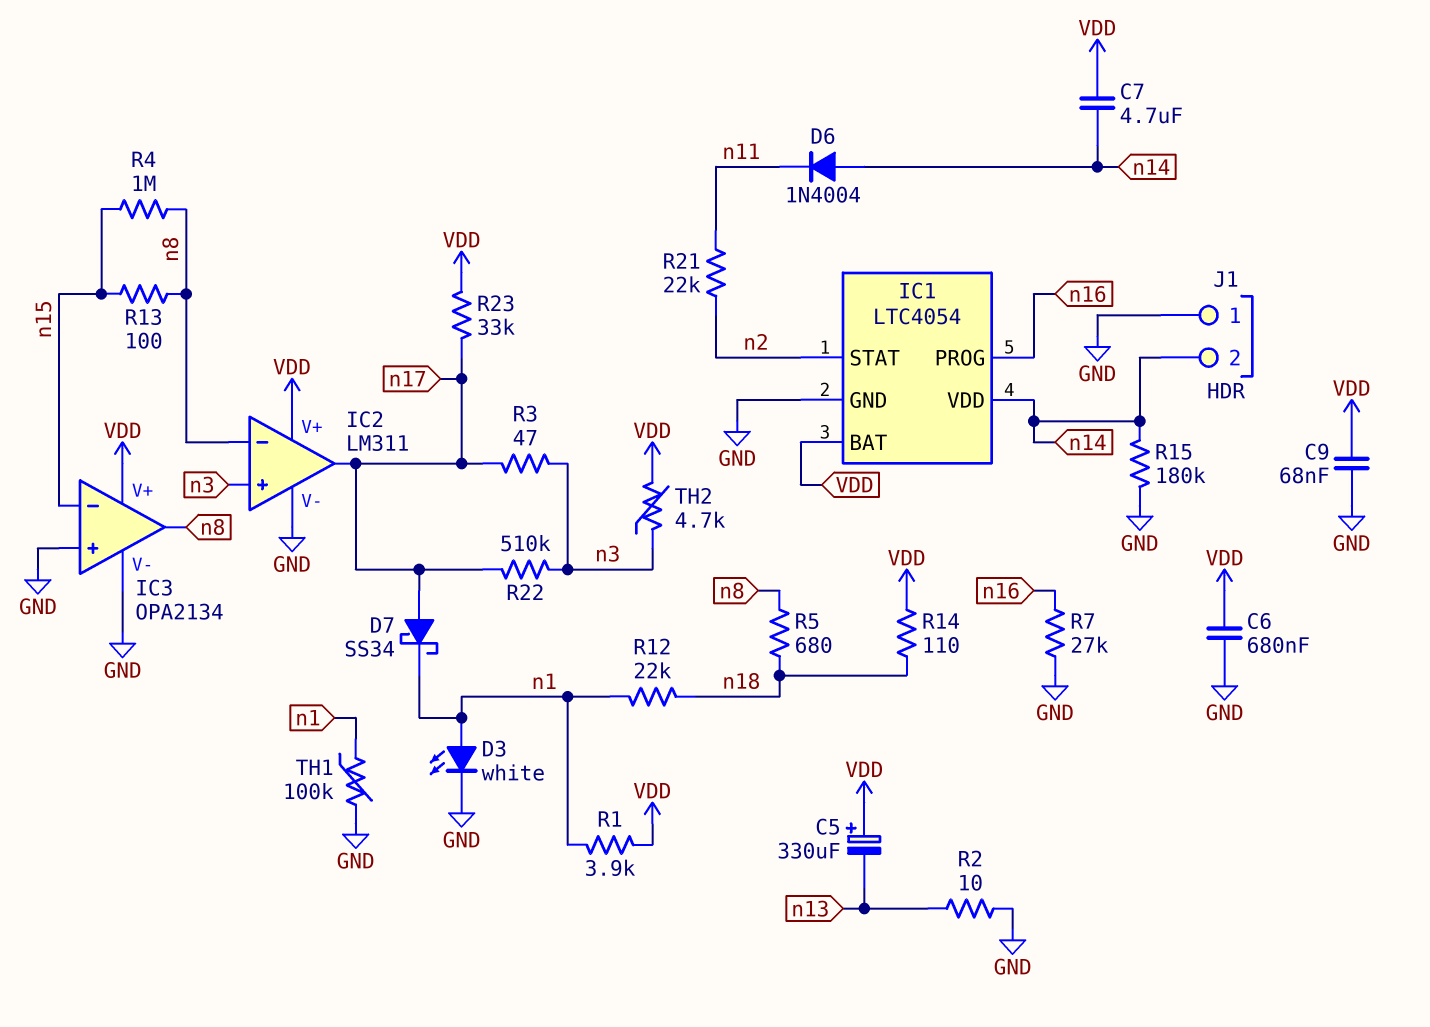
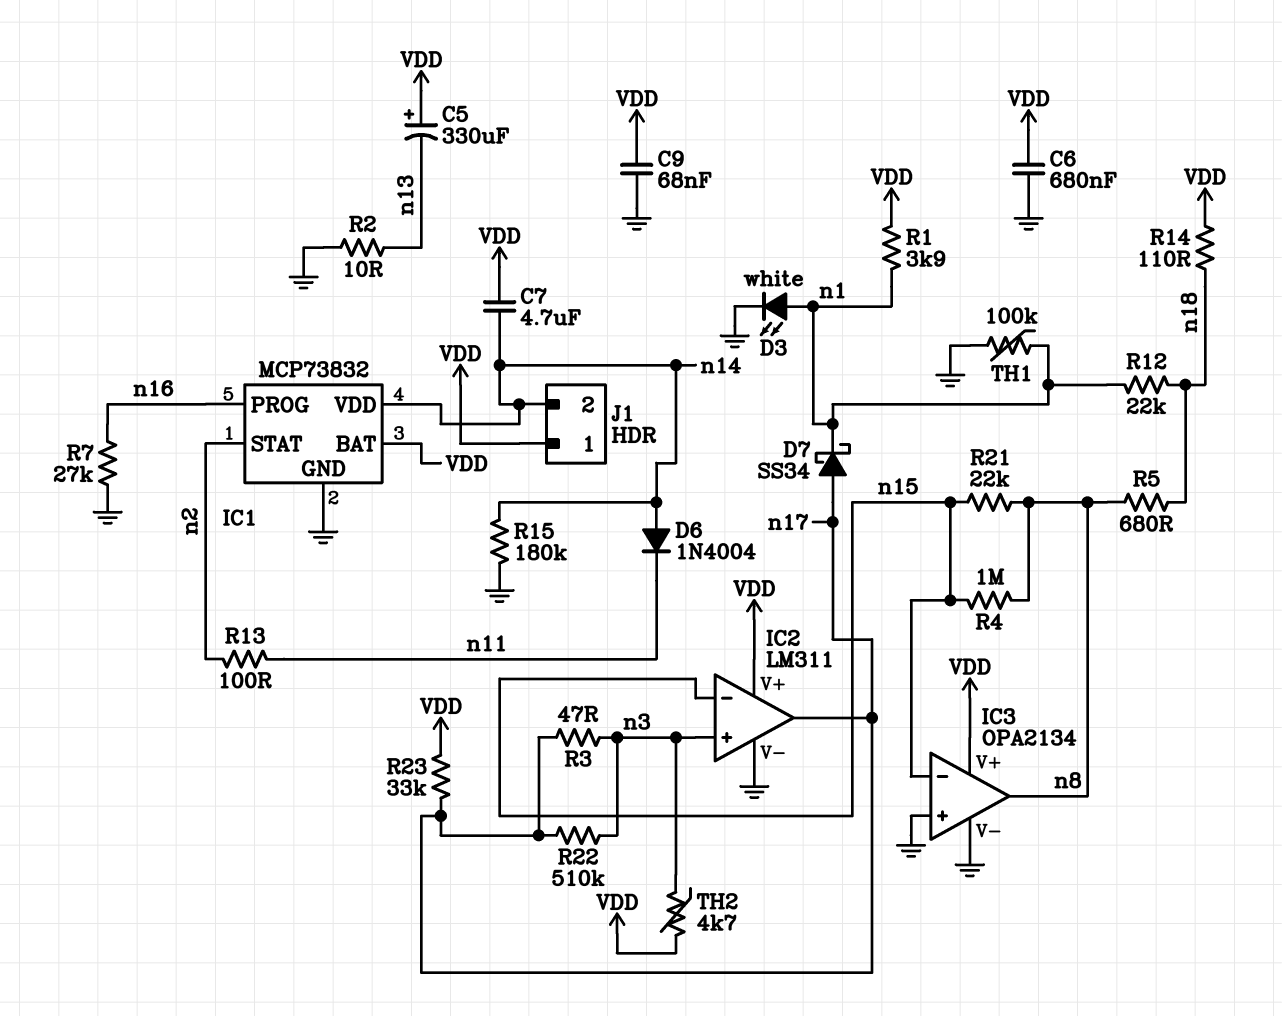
IC1: LTC4054 -> MCP73832
IC2 pin in-: n8 -> n15
J1 pin 1: GND -> VDD
R13: 100 (n8, n15) -> 100 (n2, n11)
R21: 22k (n2, n11) -> 22k (n8, n15)

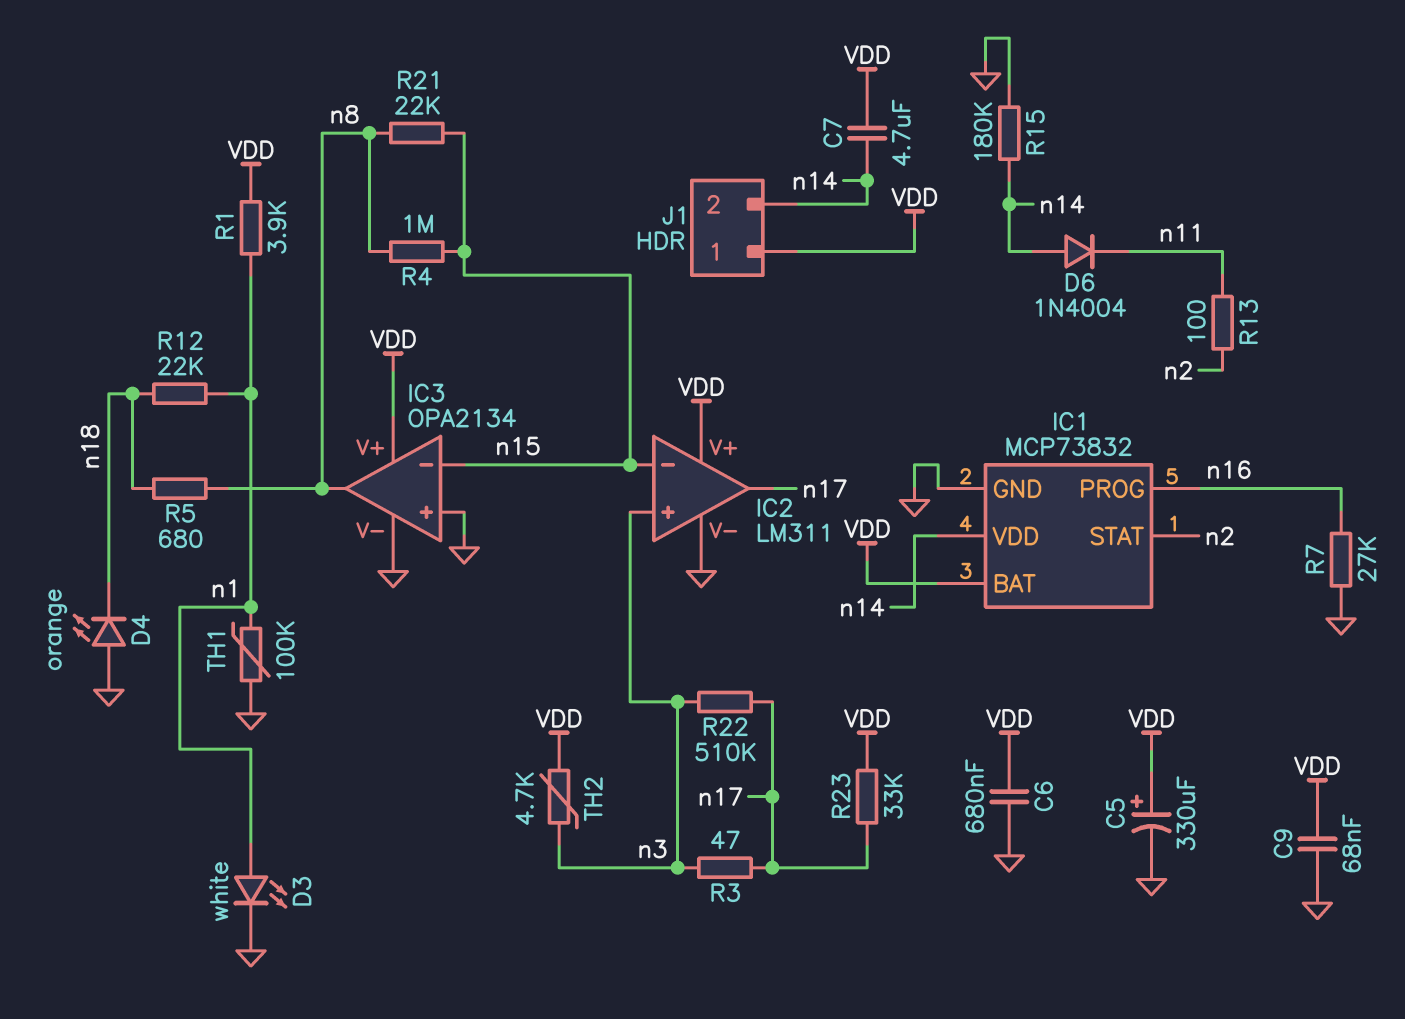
C5: 330uF (plus VDD, minus n13) -> 330uF (plus VDD, minus GND)
D4: none -> LED orange (A GND, K n18)
D7: schottky SS34 (A n17, K n1) -> none
R2: 10 (GND, n13) -> none
R14: 110 (VDD, n18) -> none

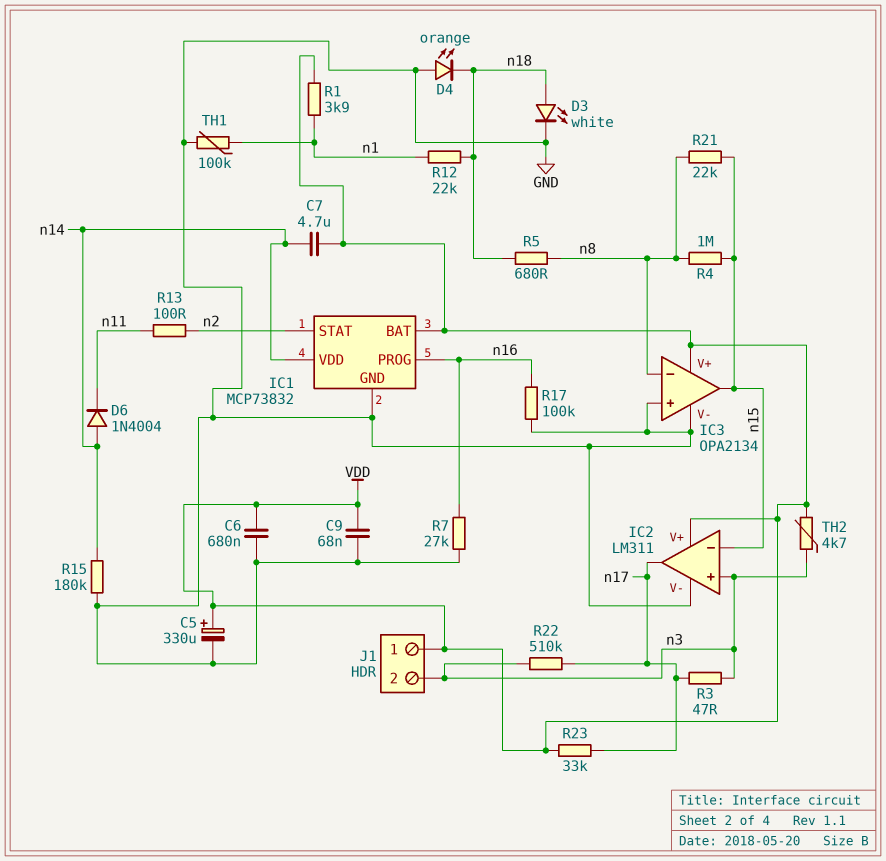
D3: LED white (A n1, K GND) -> LED white (A n18, K GND)
IC3 pin in-: n15 -> n8
IC3 pin out: n8 -> n15
J1 pin 2: n14 -> n3
R17: none -> 100k (GND, n16)

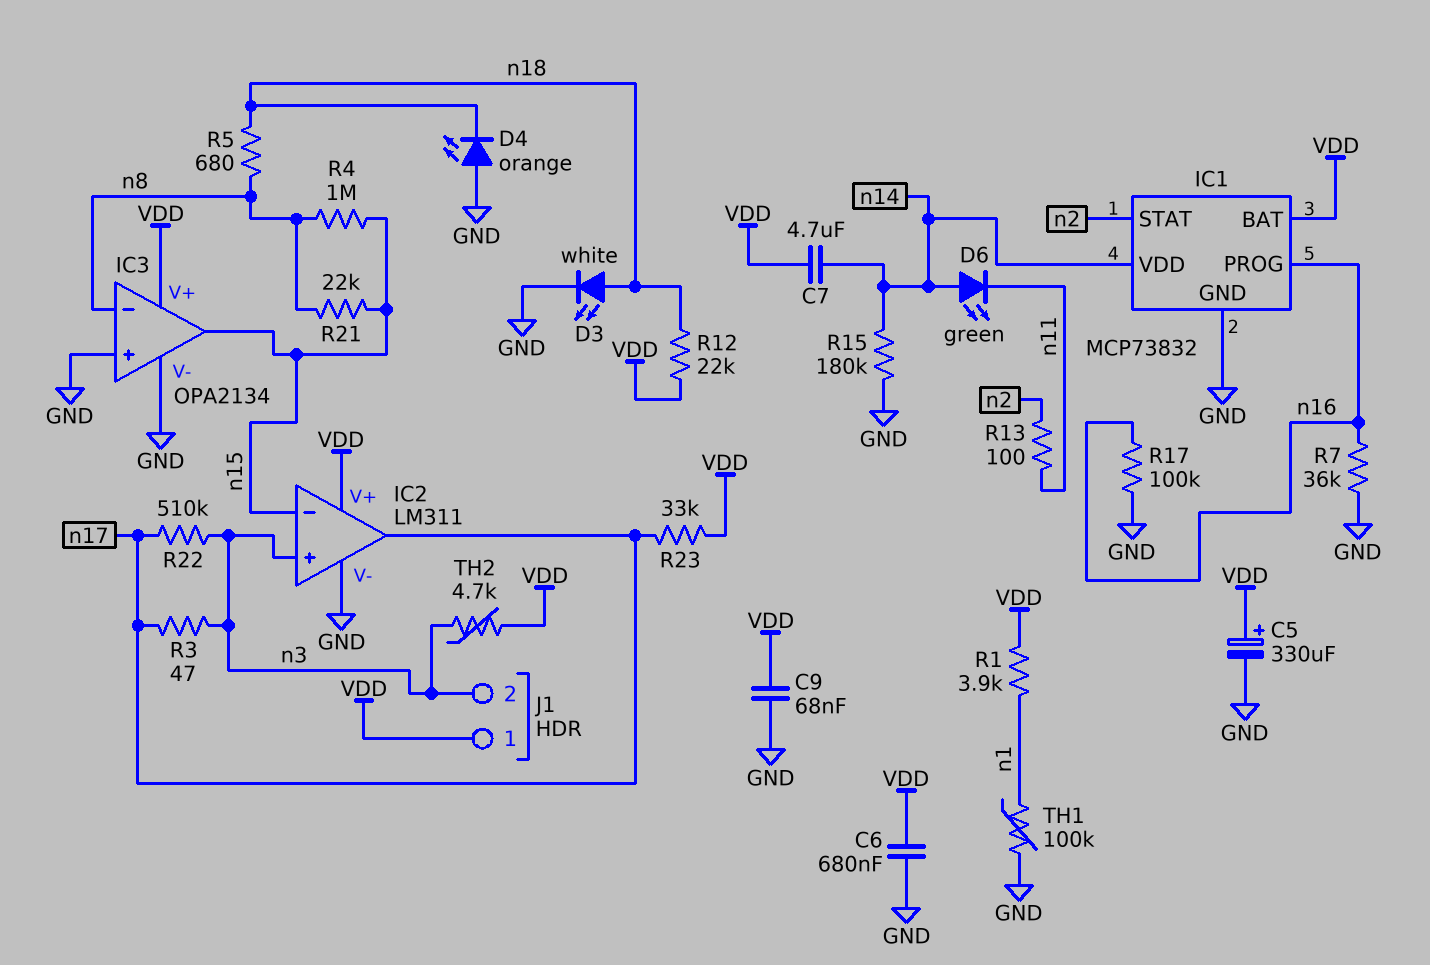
D6: diode 1N4004 (A n14, K n11) -> LED green (A n14, K n11)
R7: 27k (GND, n16) -> 36k (GND, n16)
R12: 22k (n1, n18) -> 22k (VDD, n18)

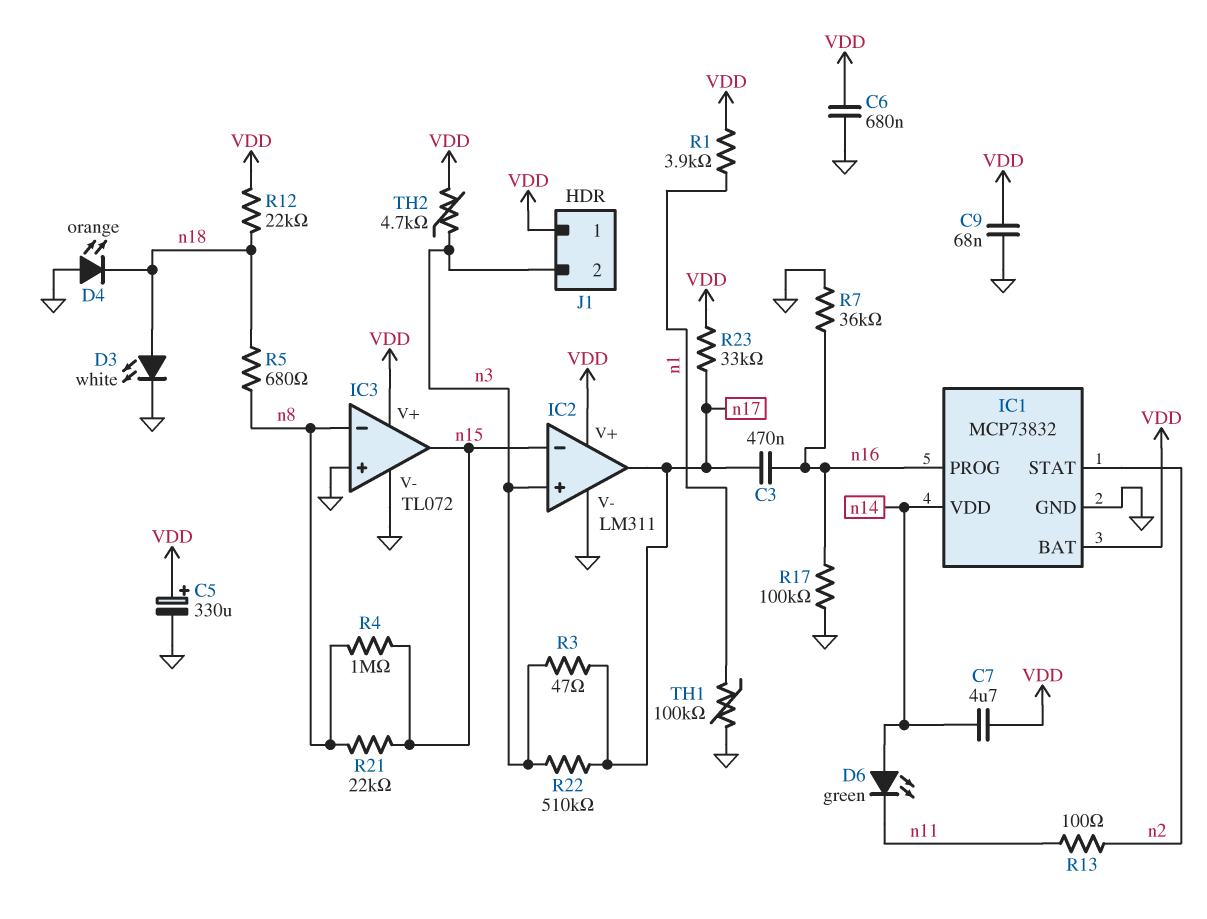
C3: none -> 470nF (n16, n17)
IC3: OPA2134 -> TL072
R15: 180k (GND, n14) -> none

